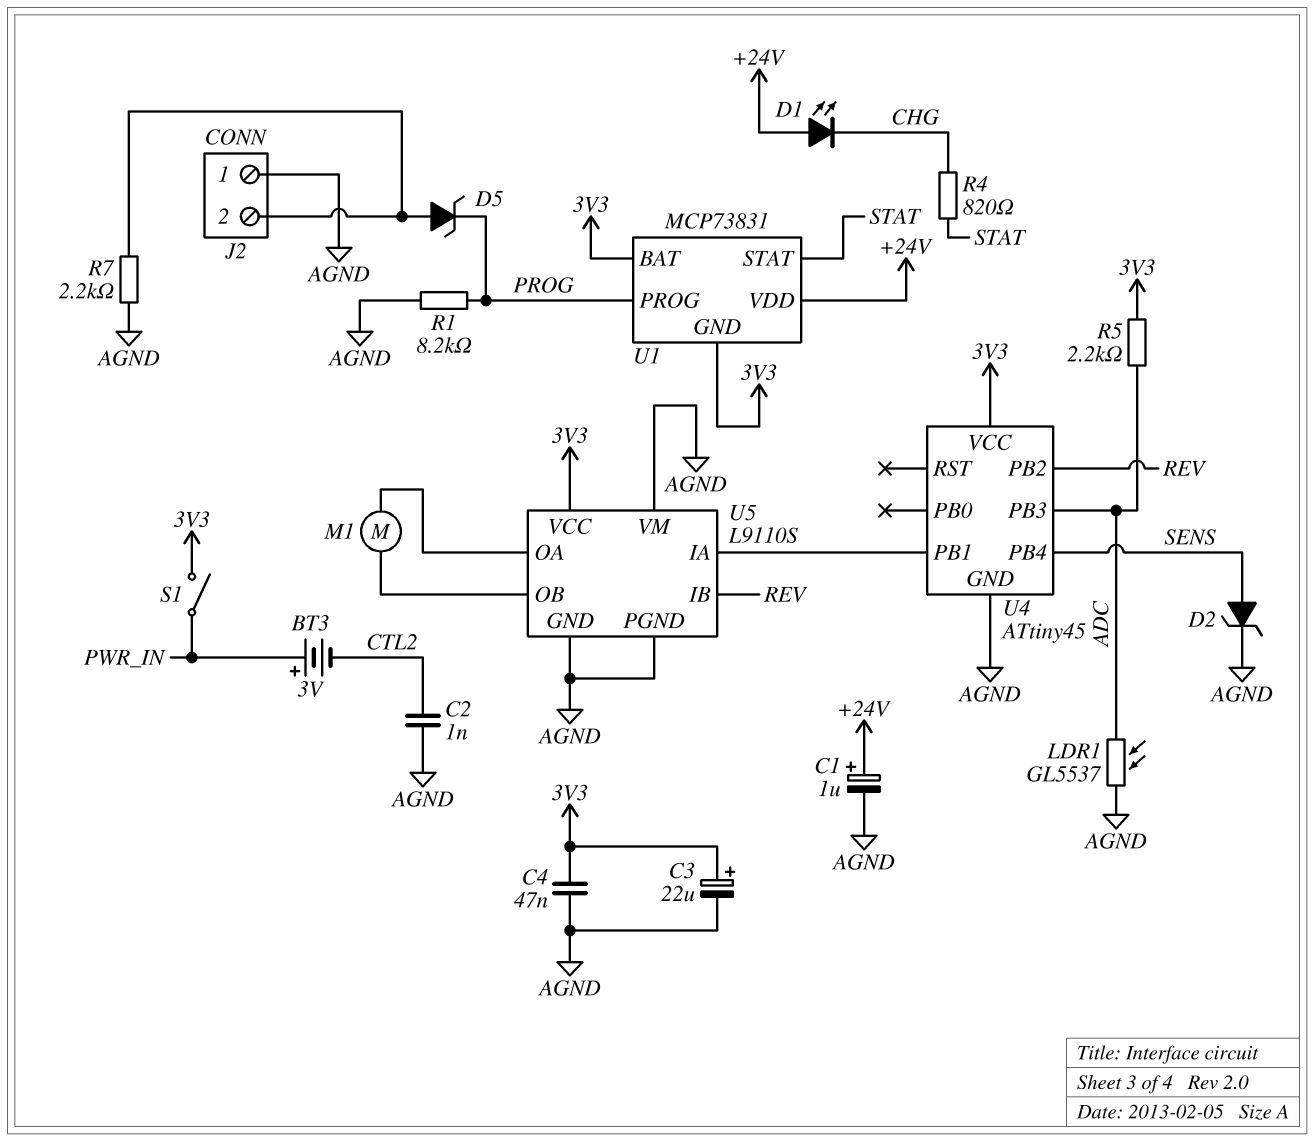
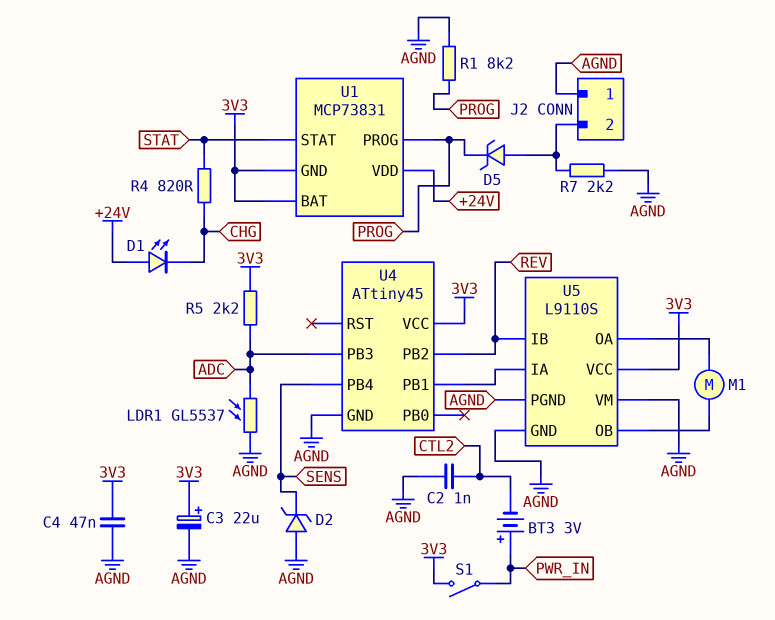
C1: 1uF (plus +24V, minus AGND) -> none
D2: zener (A SENS, K AGND) -> zener (A AGND, K SENS)

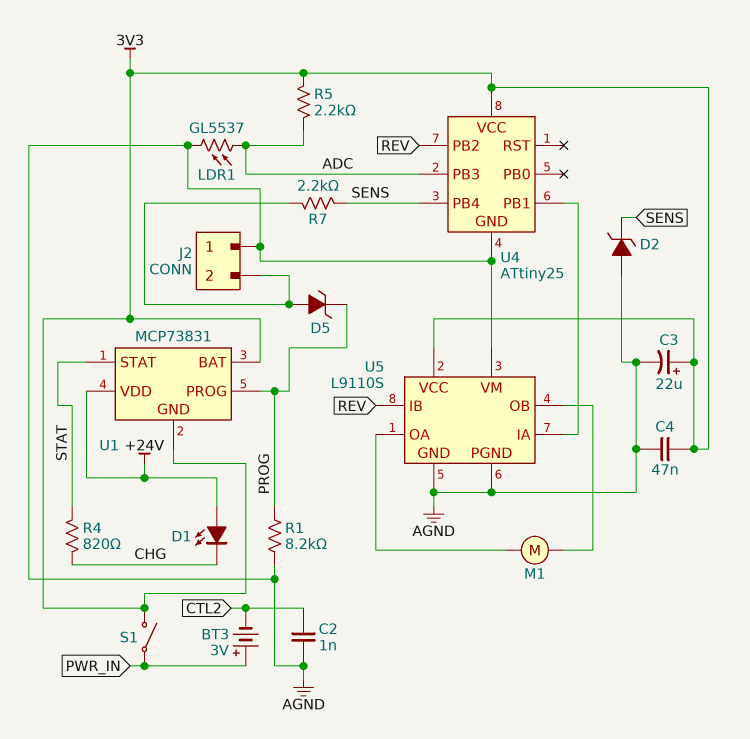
R7: 2.2k (AGND, J2/2) -> 2.2k (J2/2, SENS)
U4: ATtiny45 -> ATtiny25

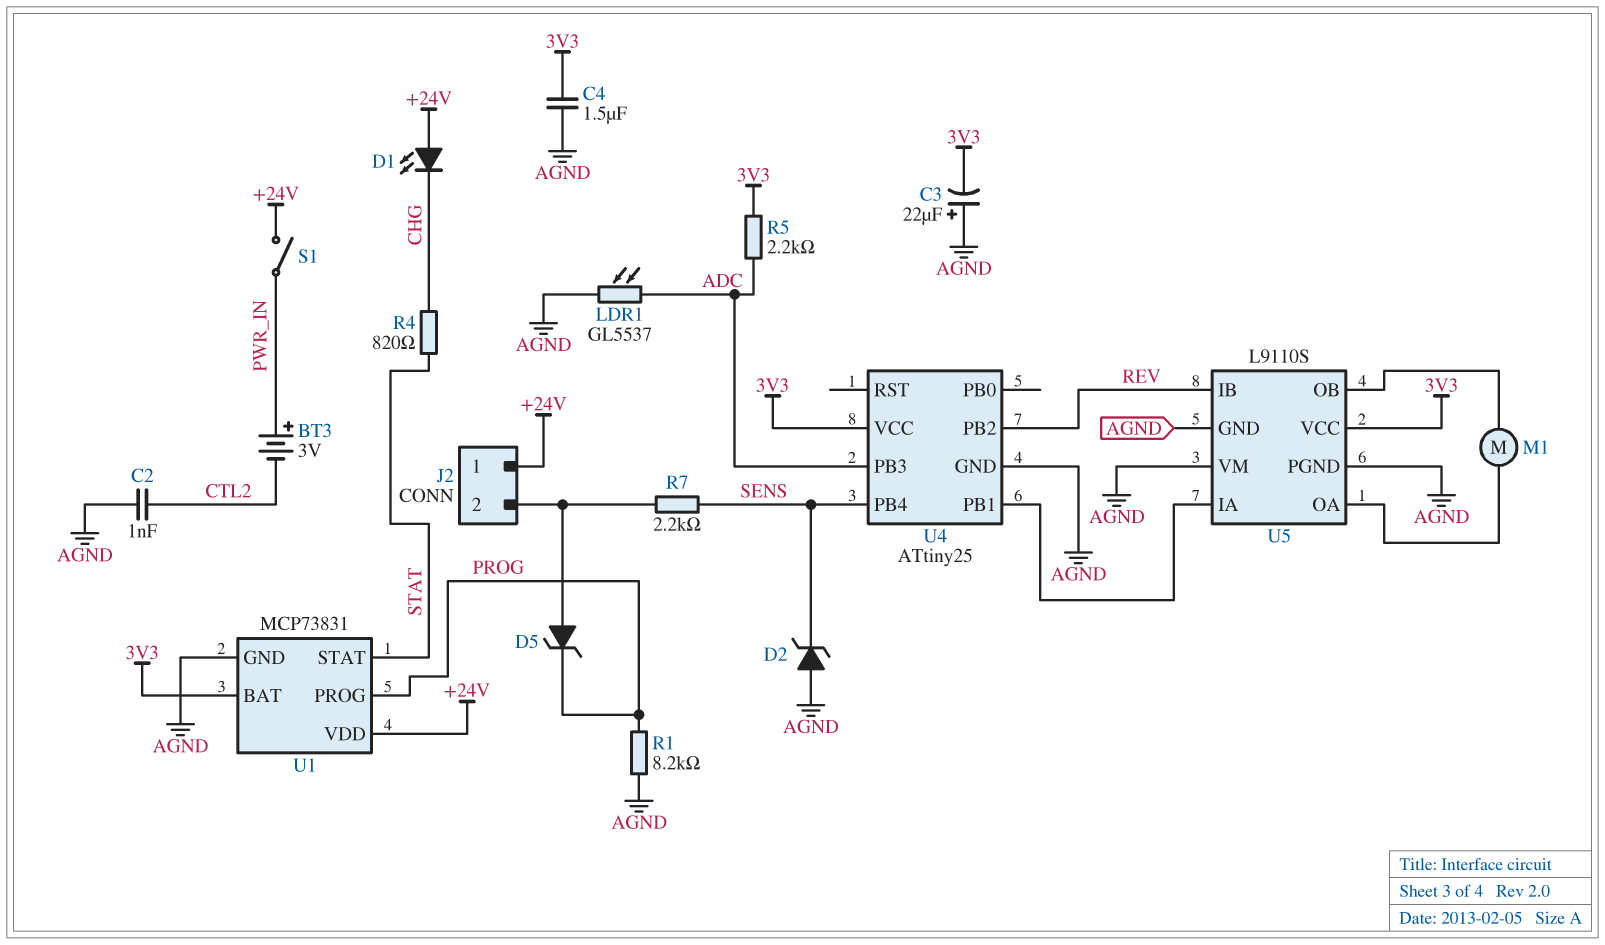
C3: 22uF (plus 3V3, minus AGND) -> 22uF (plus AGND, minus 3V3)
C4: 47nF (3V3, AGND) -> 1.5uF (3V3, AGND)
J2 pin 1: AGND -> +24V
S1: switch (3V3, PWR_IN) -> switch (+24V, PWR_IN)
U1 pin GND: 3V3 -> AGND

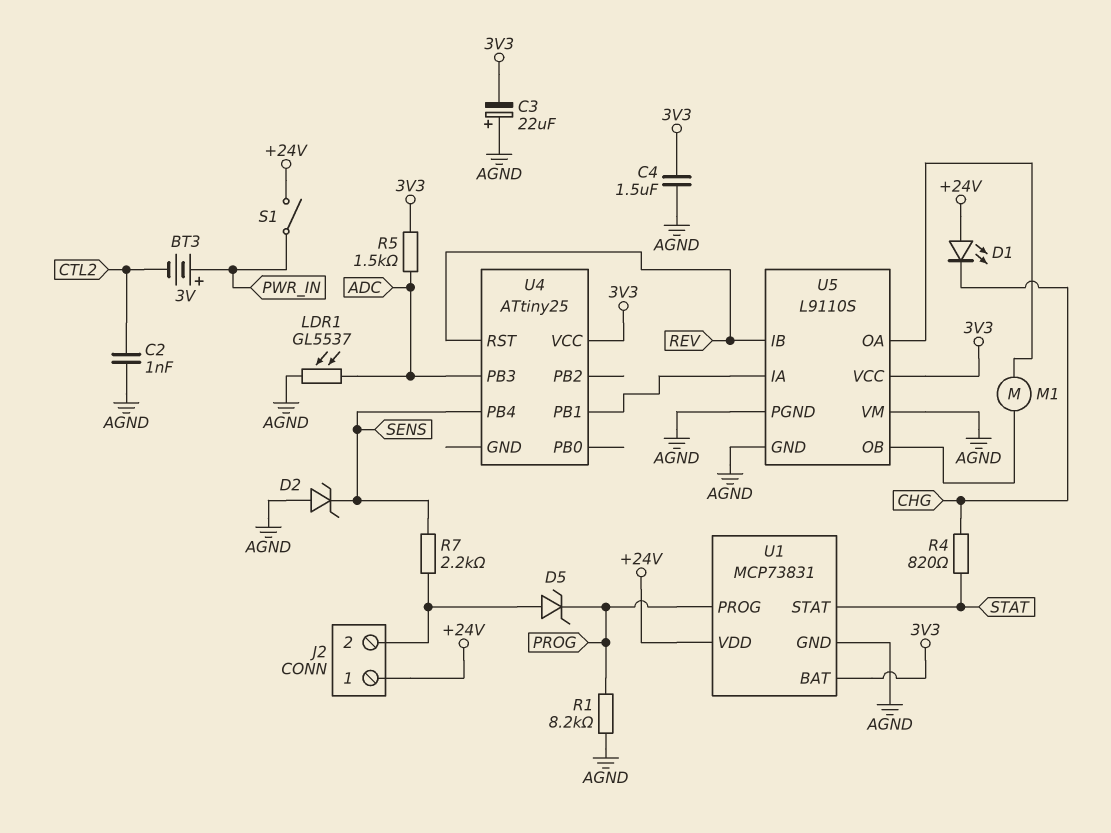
R5: 2.2k (3V3, ADC) -> 1.5k (3V3, ADC)
U4 pin GND: AGND -> none
U4 pin PB2: REV -> none
U4 pin RST: none -> REV

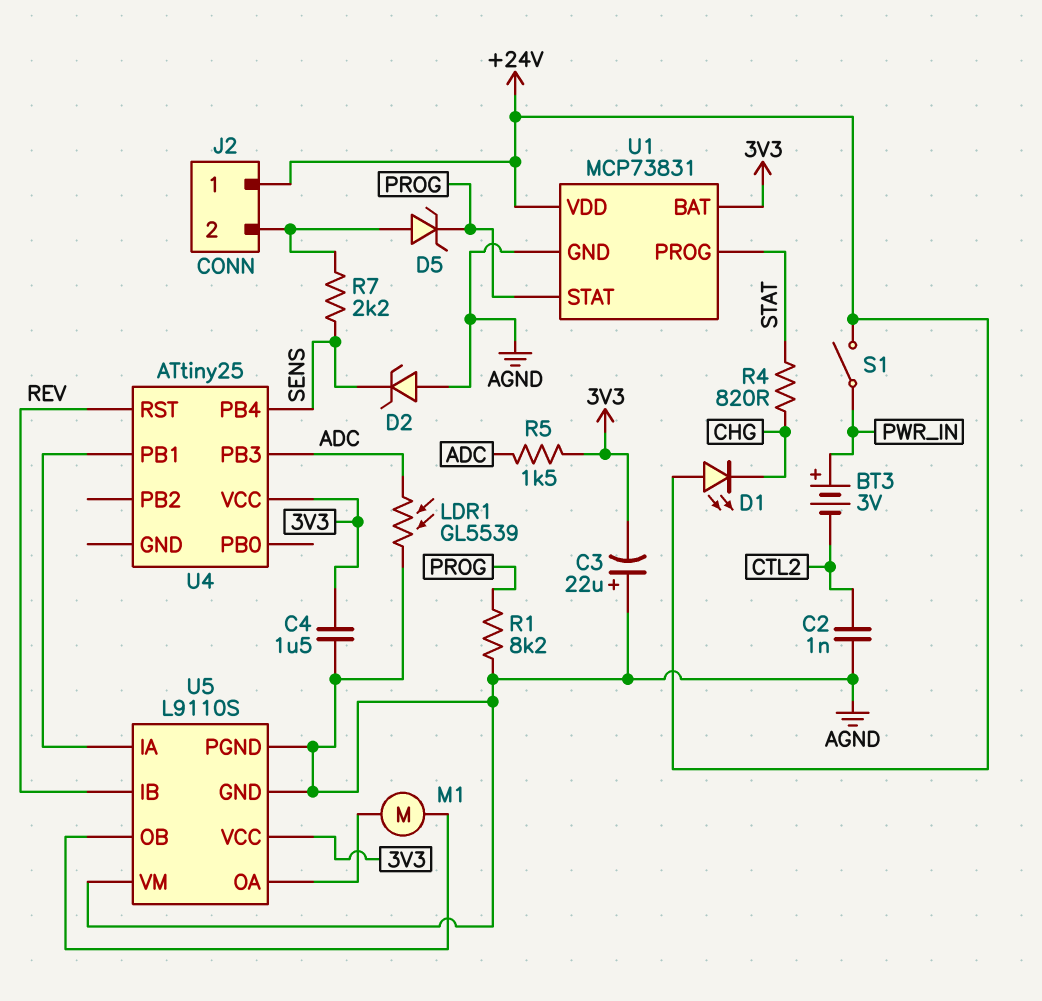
LDR1: GL5537 (ADC, AGND) -> GL5539 (ADC, AGND)
U1 pin PROG: PROG -> STAT
U1 pin STAT: STAT -> PROG

